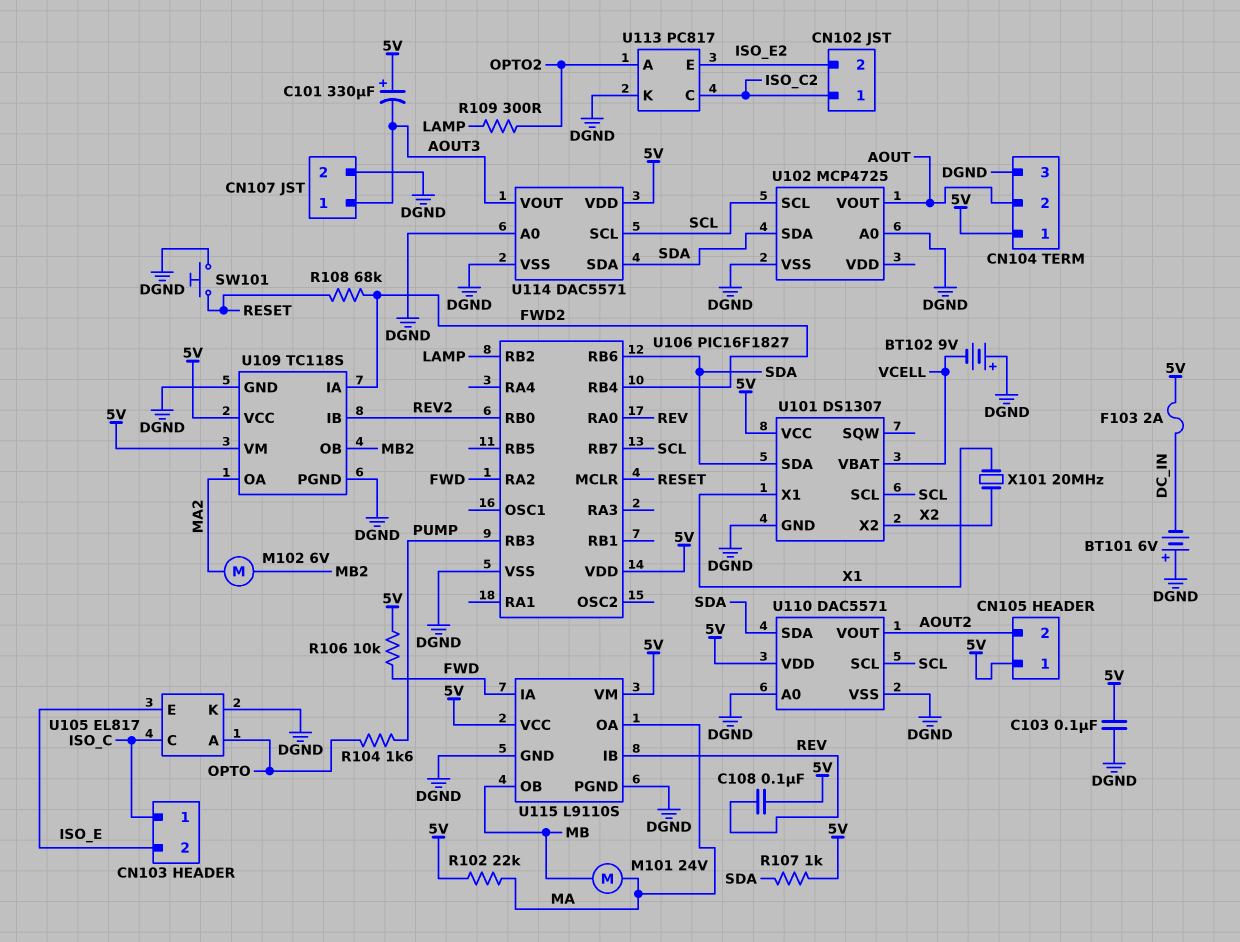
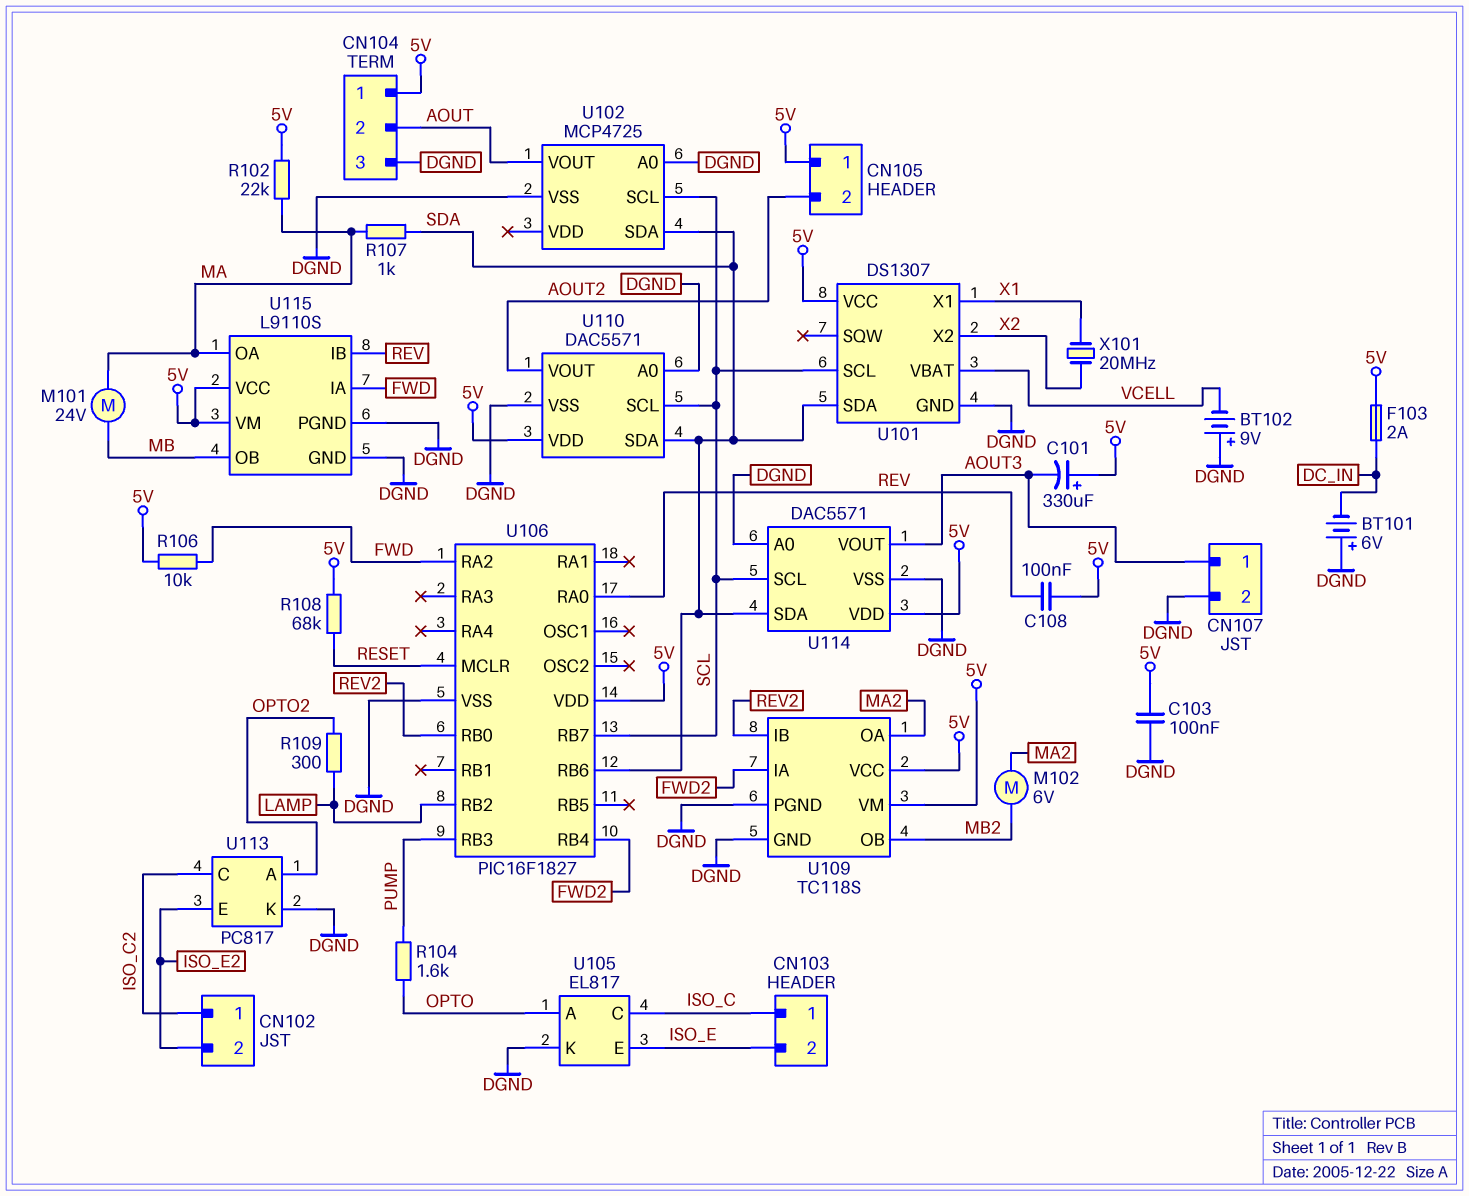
R107: 1k (5V, SDA) -> 1k (MA, SDA)
R108: 68k (FWD2, RESET) -> 68k (5V, RESET)
SW101: button (DGND, RESET) -> none

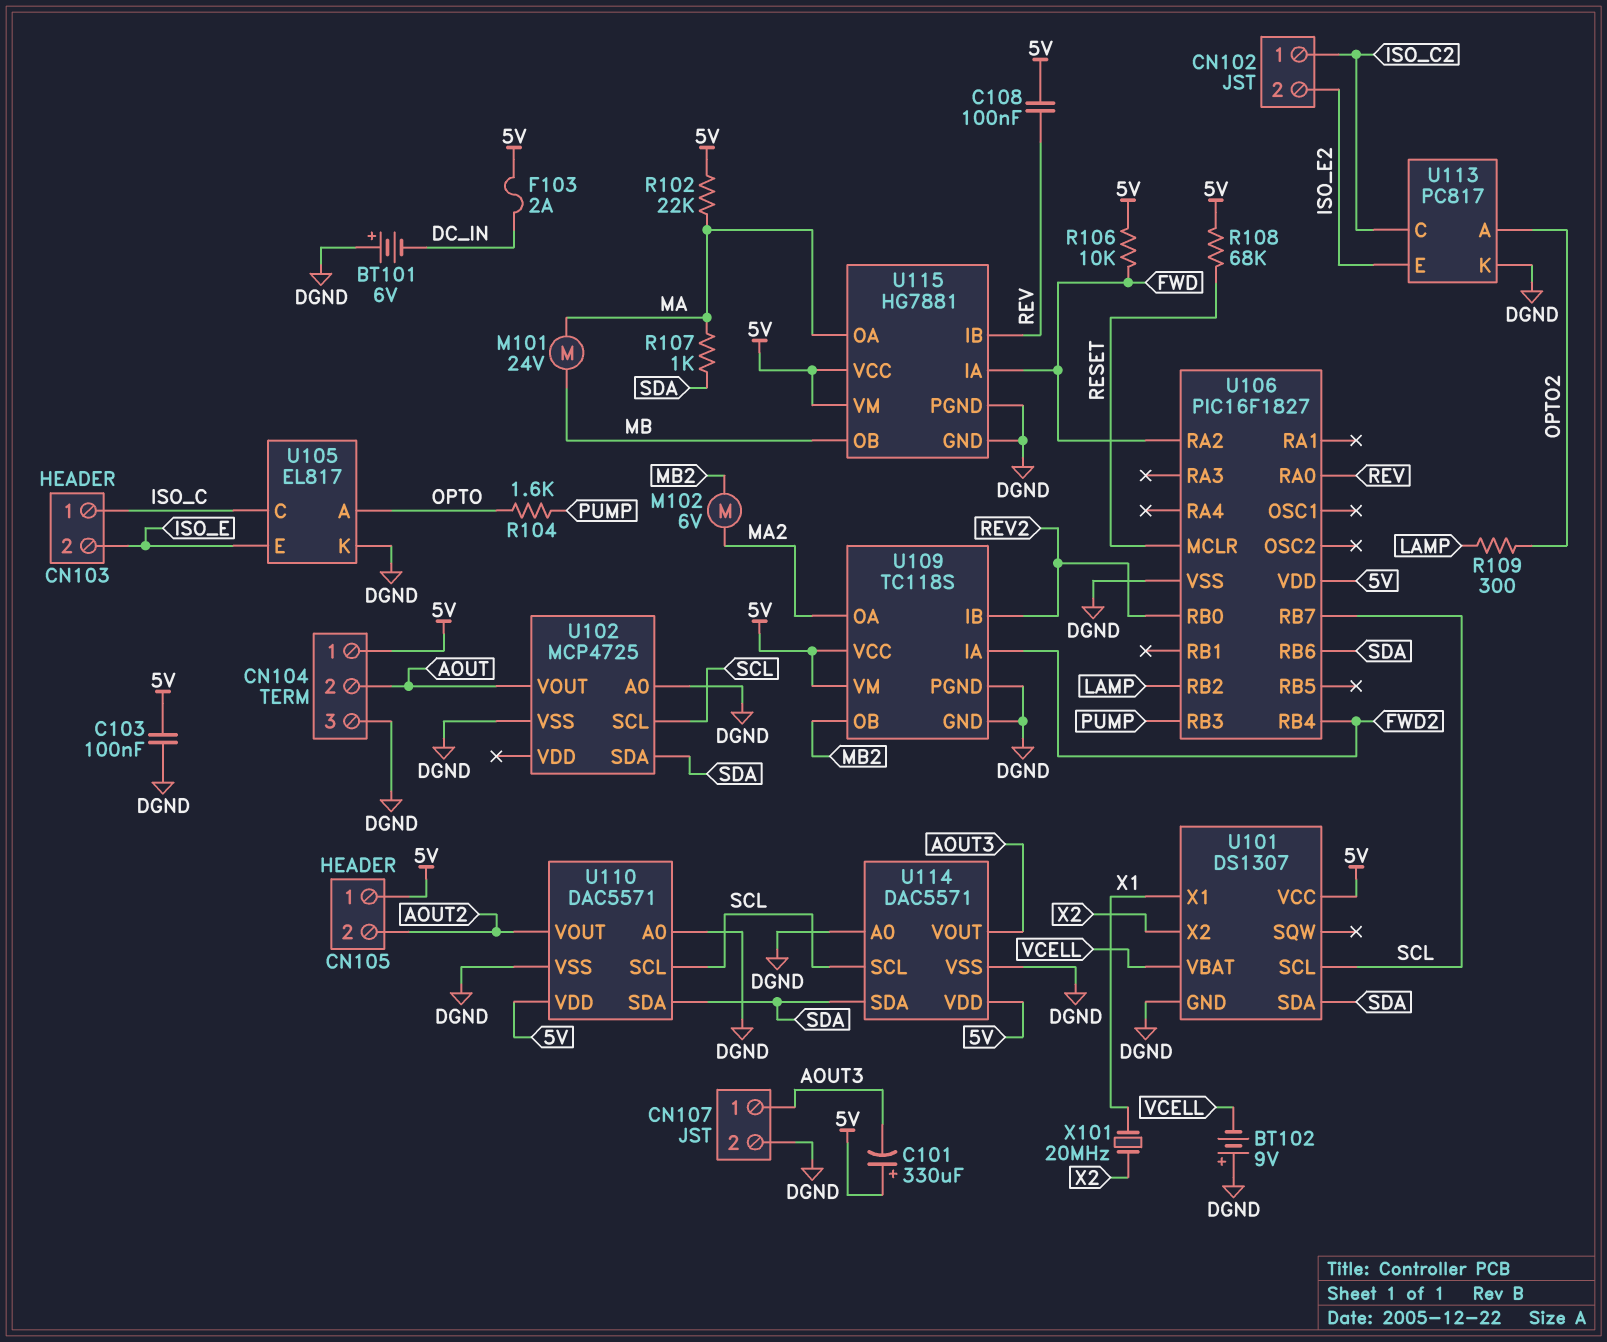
U115: L9110S -> HG7881

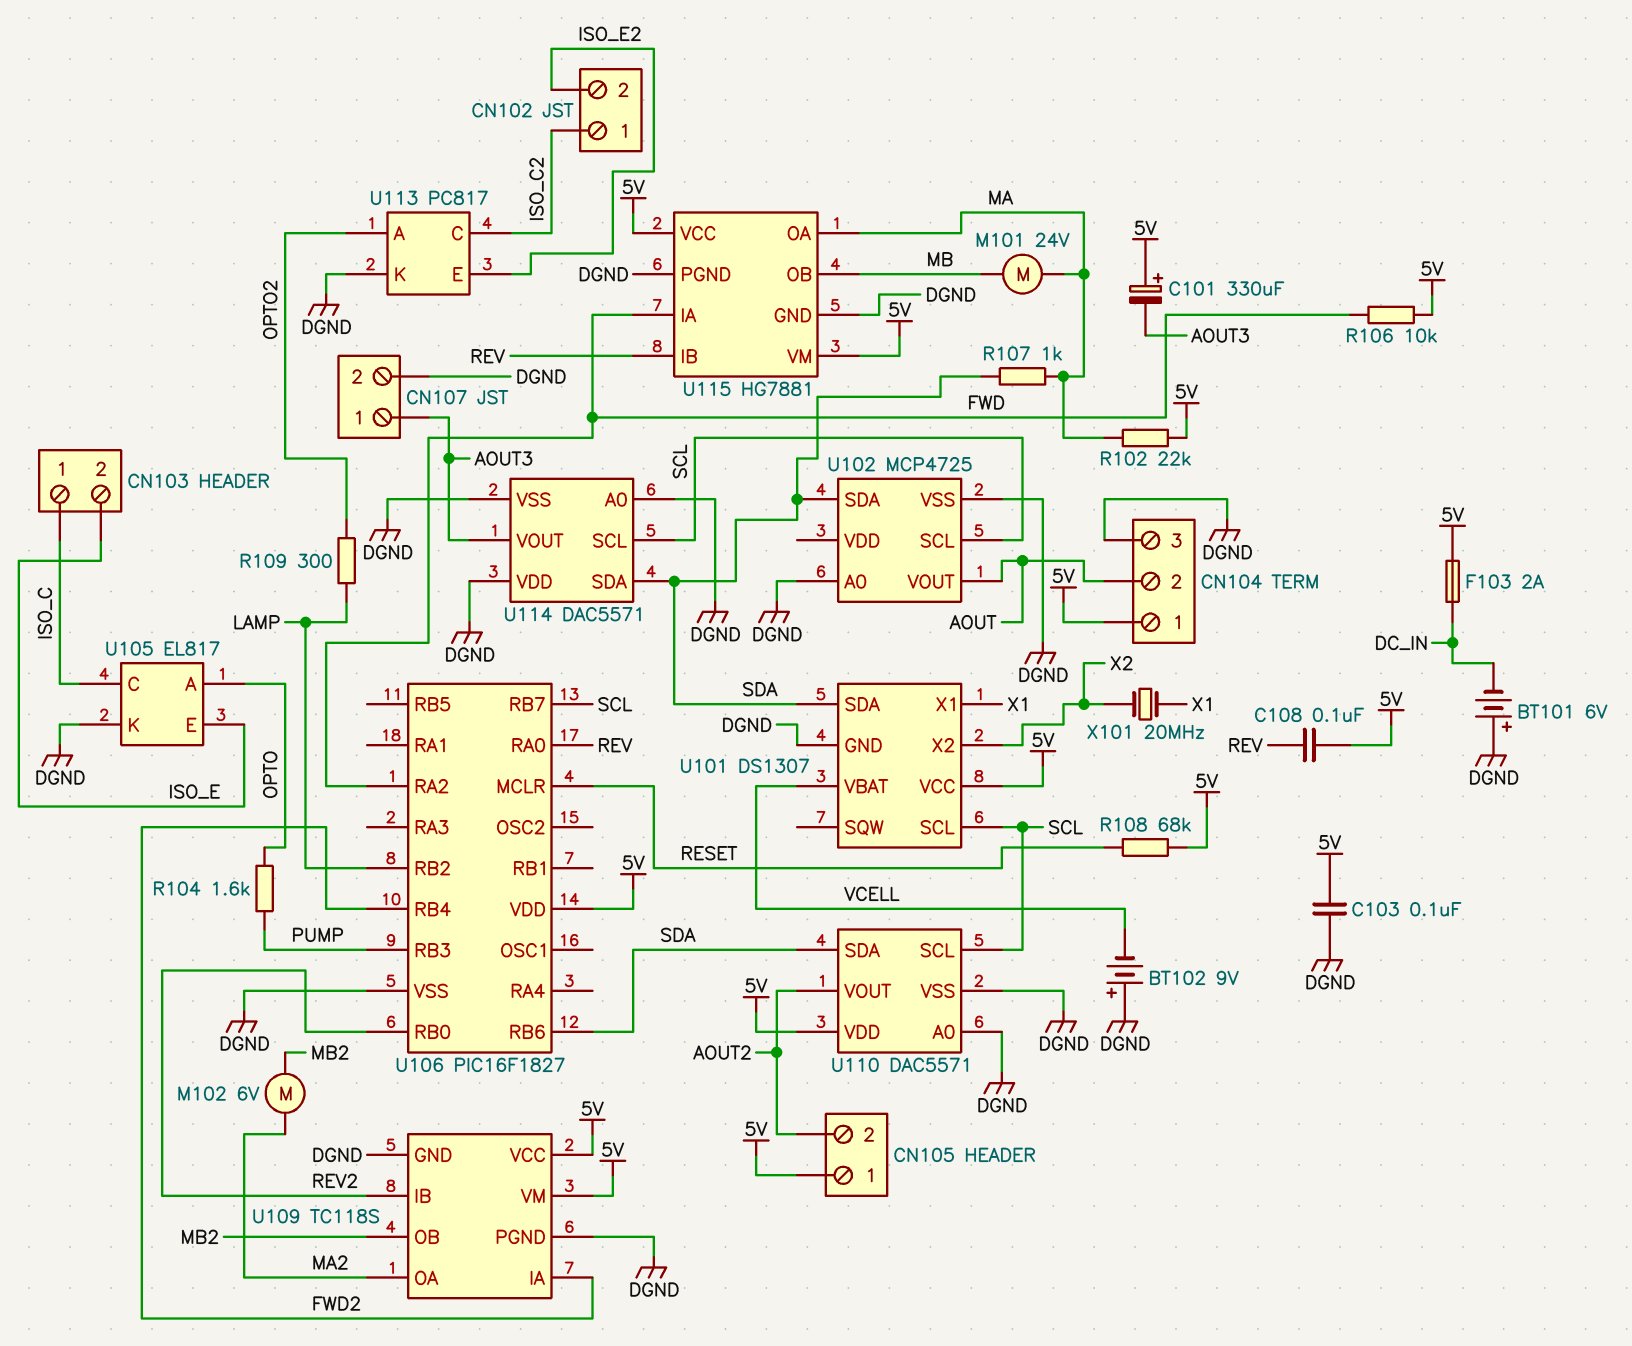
U114 pin VDD: 5V -> DGND

